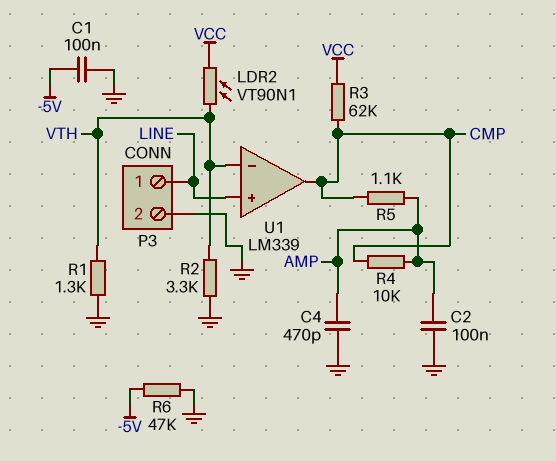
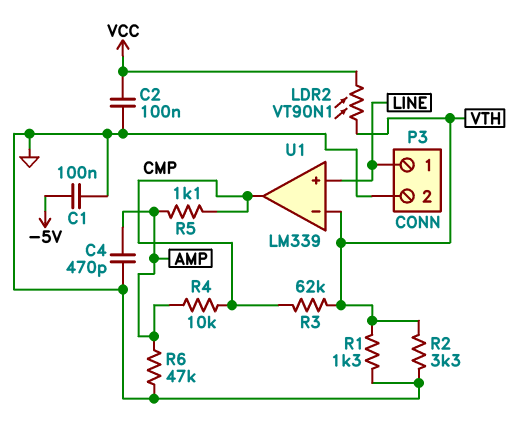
C2: 100nF (AMP, GND) -> 100nF (GND, VCC)
R3: 62k (CMP, VCC) -> 62k (CMP, VTH)
R6: 47k (-5V, GND) -> 47k (AMP, GND)

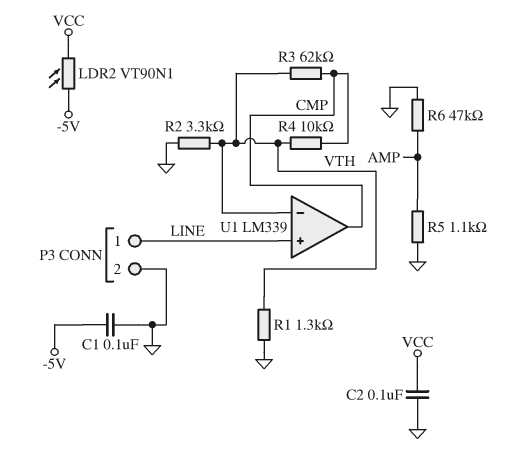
C4: 470pF (AMP, GND) -> none
LDR2: VT90N1 (VCC, VTH) -> VT90N1 (-5V, VCC)
R4: 10k (AMP, CMP) -> 10k (CMP, VTH)
R5: 1.1k (AMP, CMP) -> 1.1k (AMP, GND)

